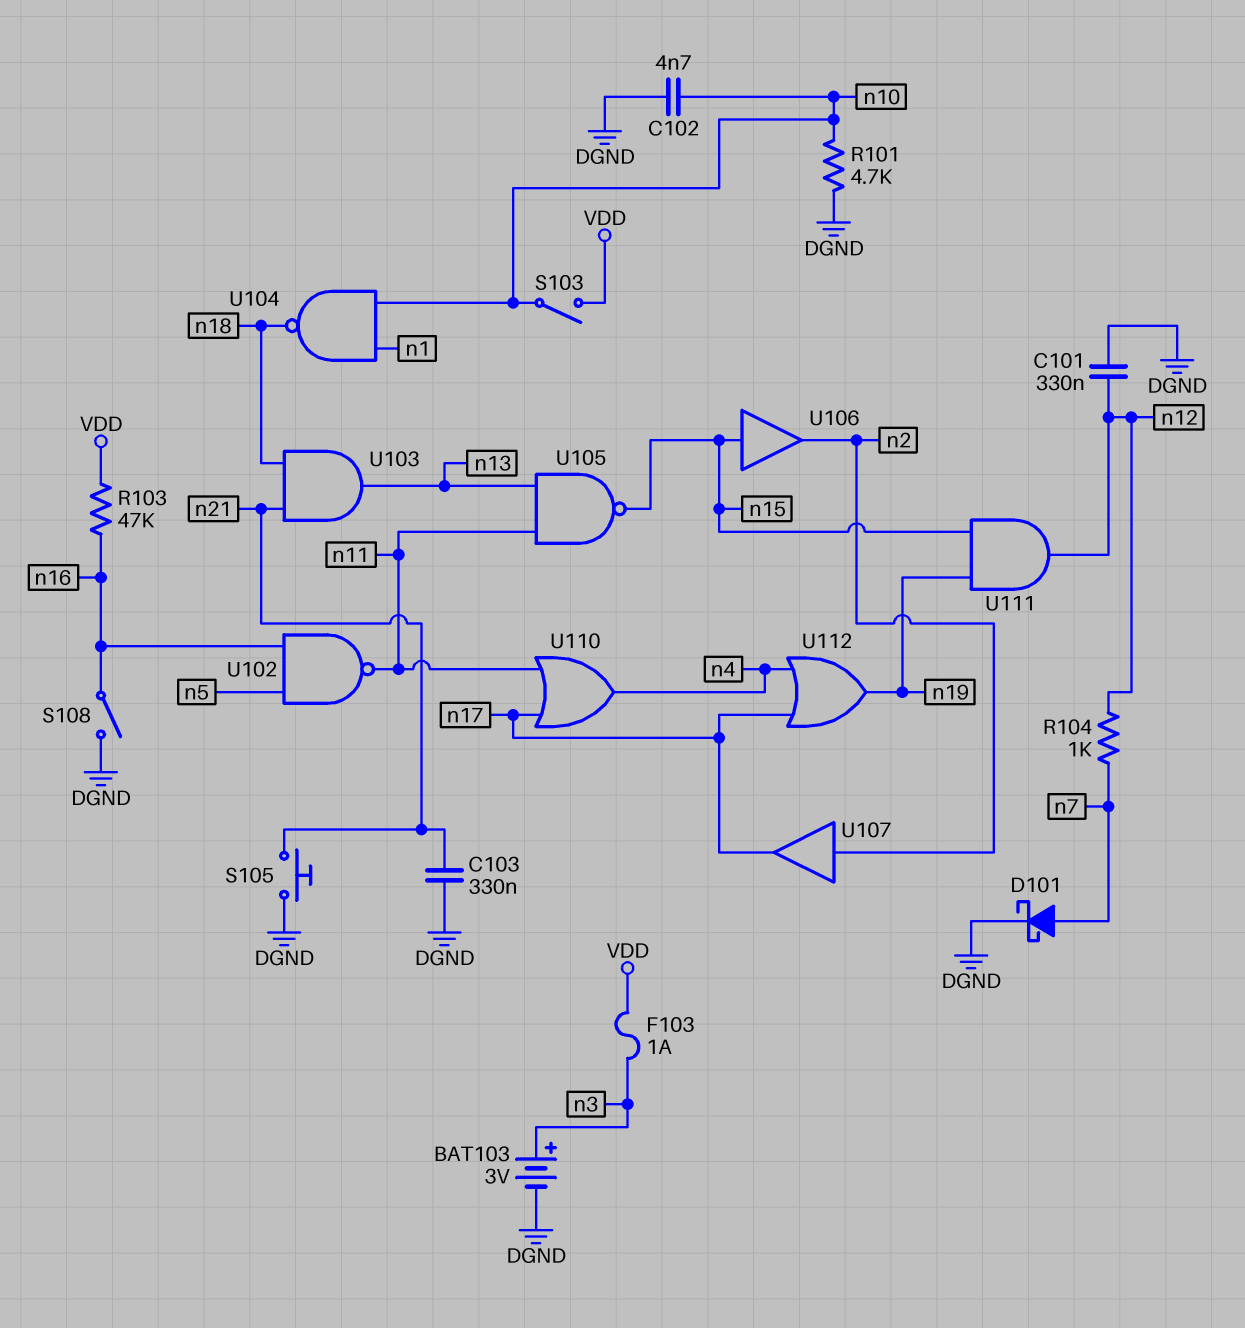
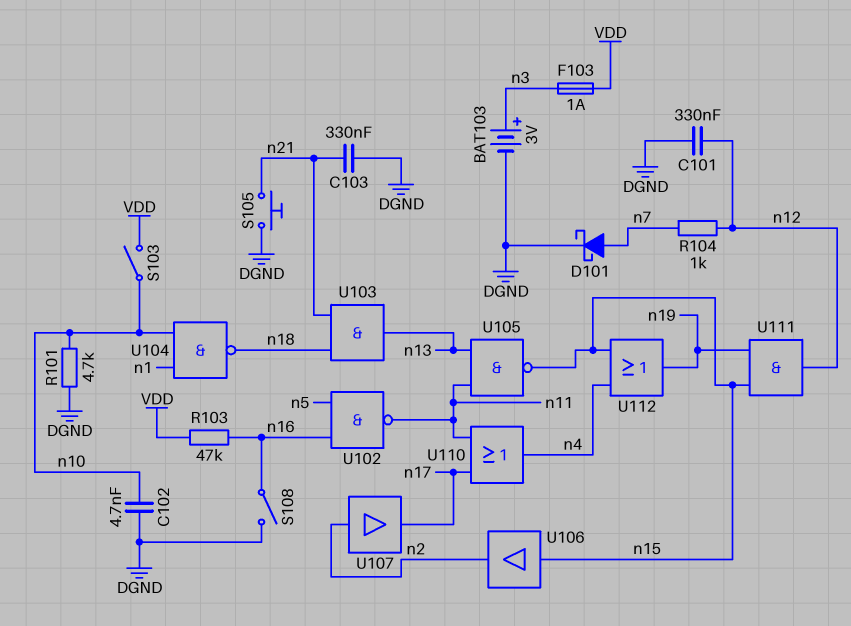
U112: OR (in n4, in n17, out n19) -> OR (in n4, in n15, out n19)

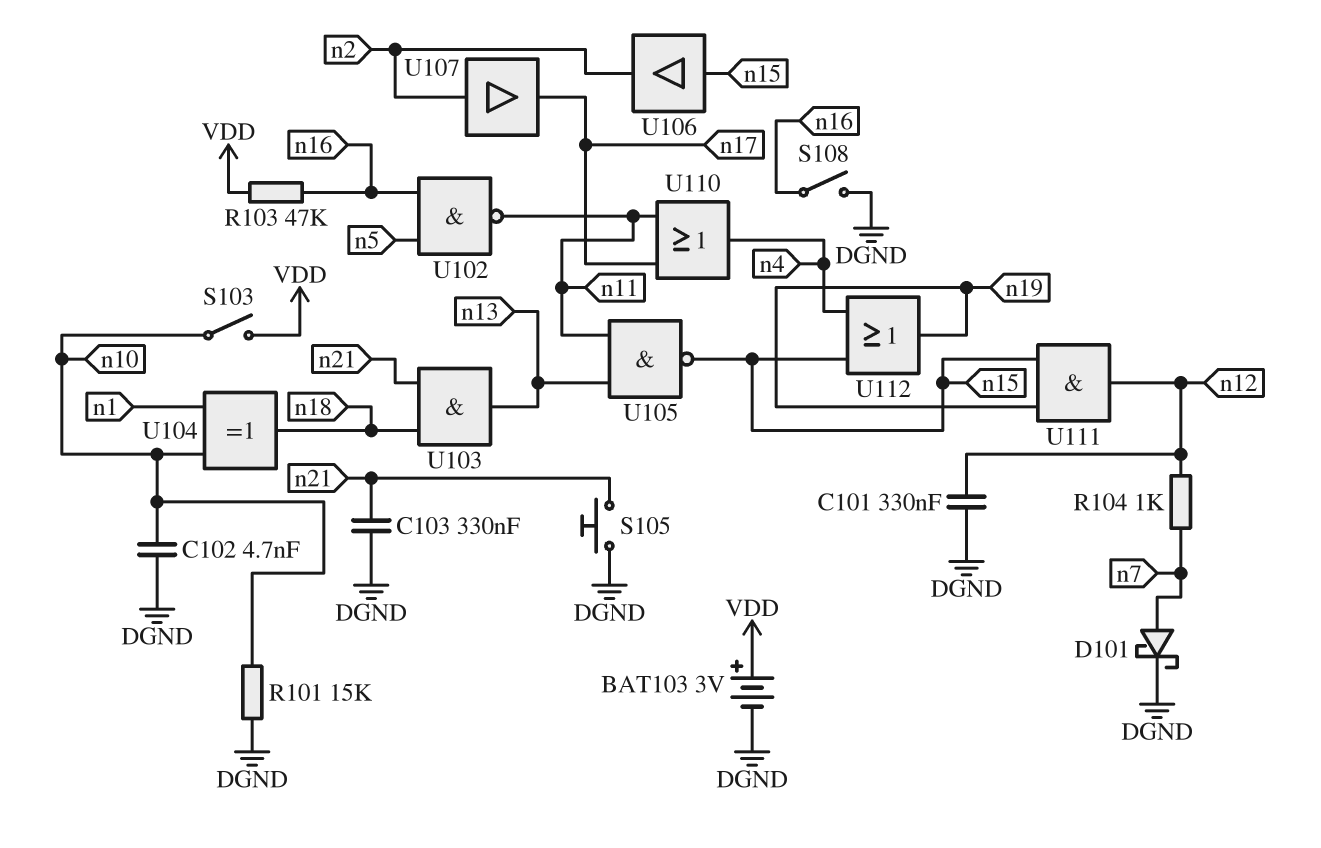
BAT103: 3V (plus n3, minus DGND) -> 3V (plus VDD, minus DGND)
F103: 1A (VDD, n3) -> none
R101: 4.7k (DGND, n10) -> 15k (DGND, n10)
U104: NAND (in n1, in n10, out n18) -> XOR (in n1, in n10, out n18)

